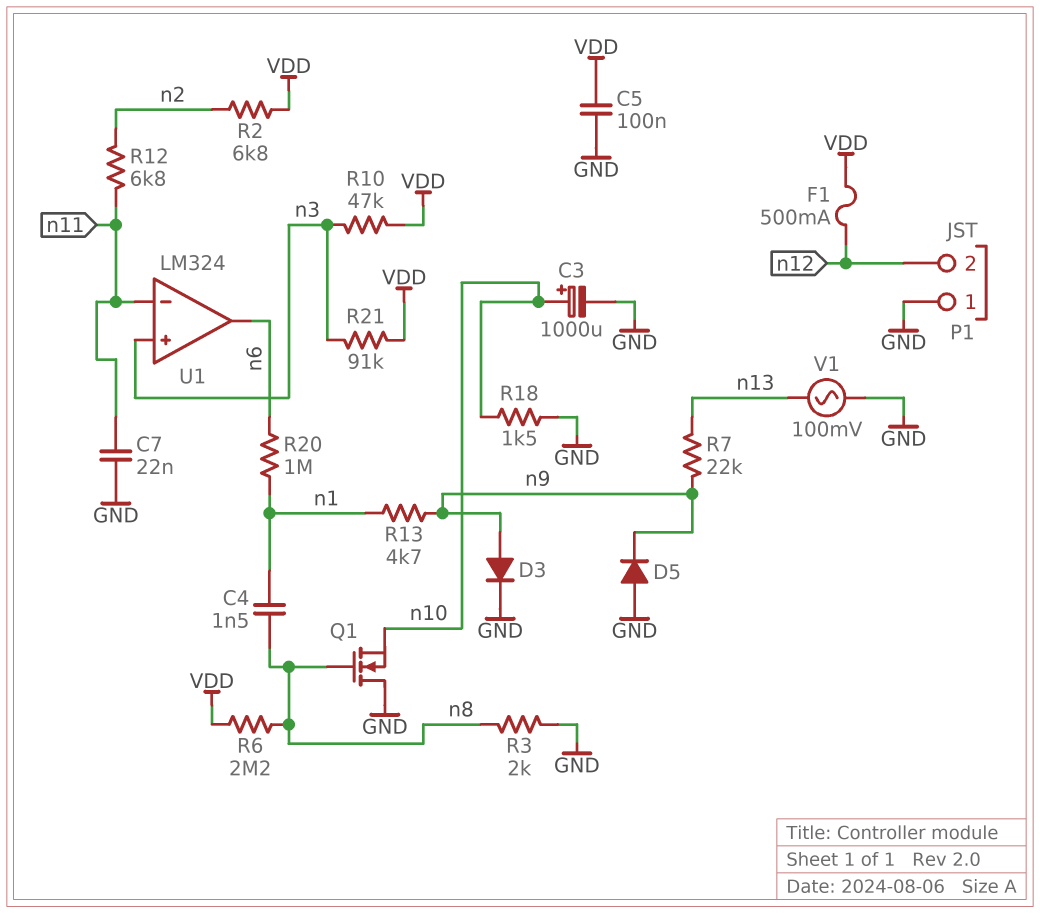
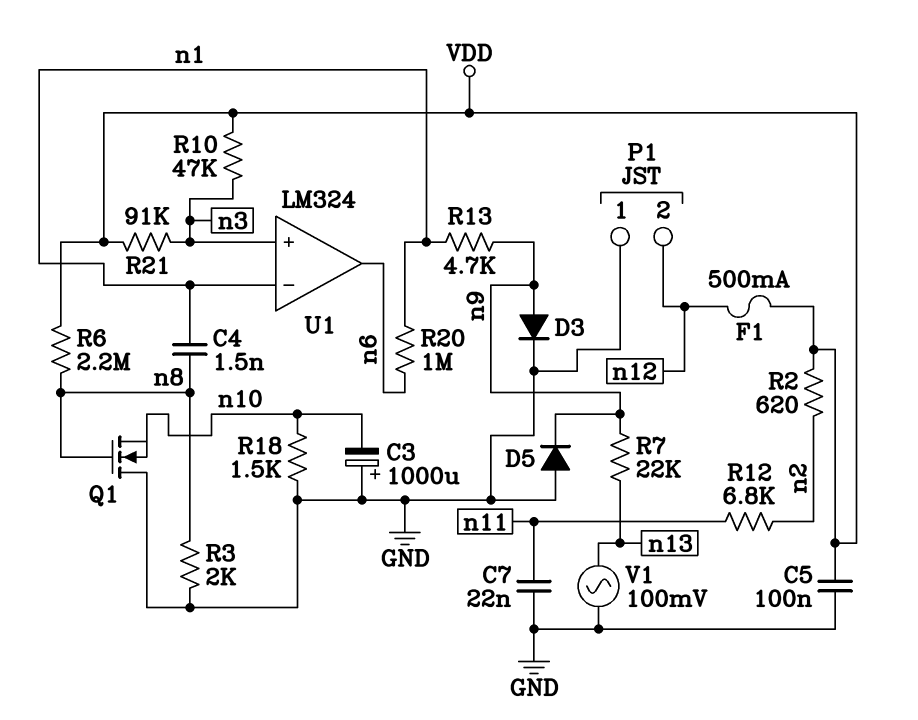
C3: 1000uF (plus n10, minus GND) -> 1000uF (plus GND, minus n10)
R2: 6.8k (VDD, n2) -> 620 (VDD, n2)
U1 pin in-: n11 -> n1

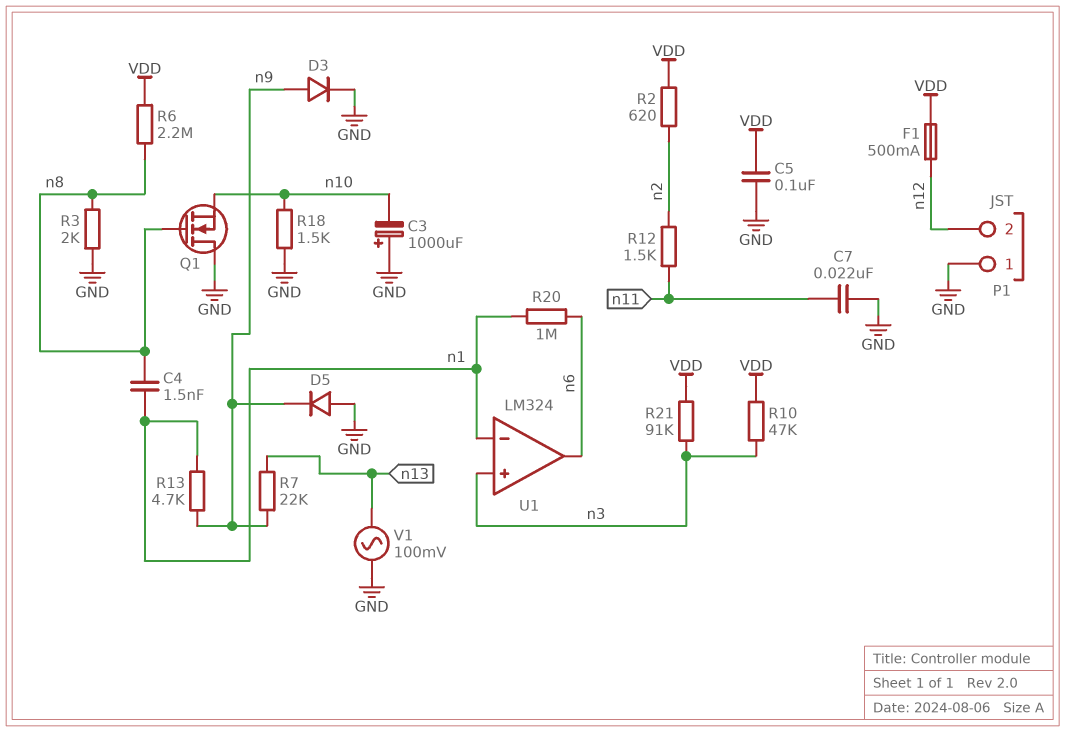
R12: 6.8k (n2, n11) -> 1.5k (n2, n11)

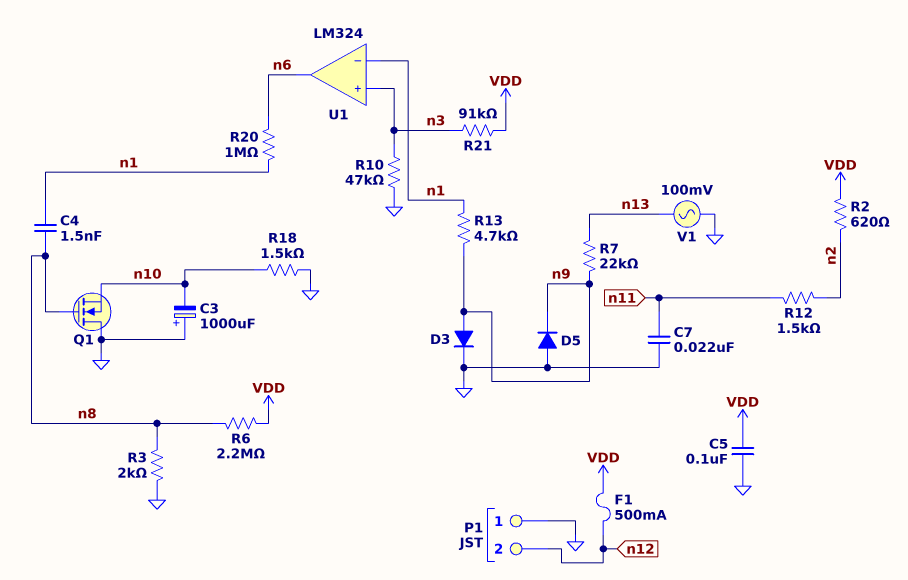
R10: 47k (VDD, n3) -> 47k (GND, n3)

